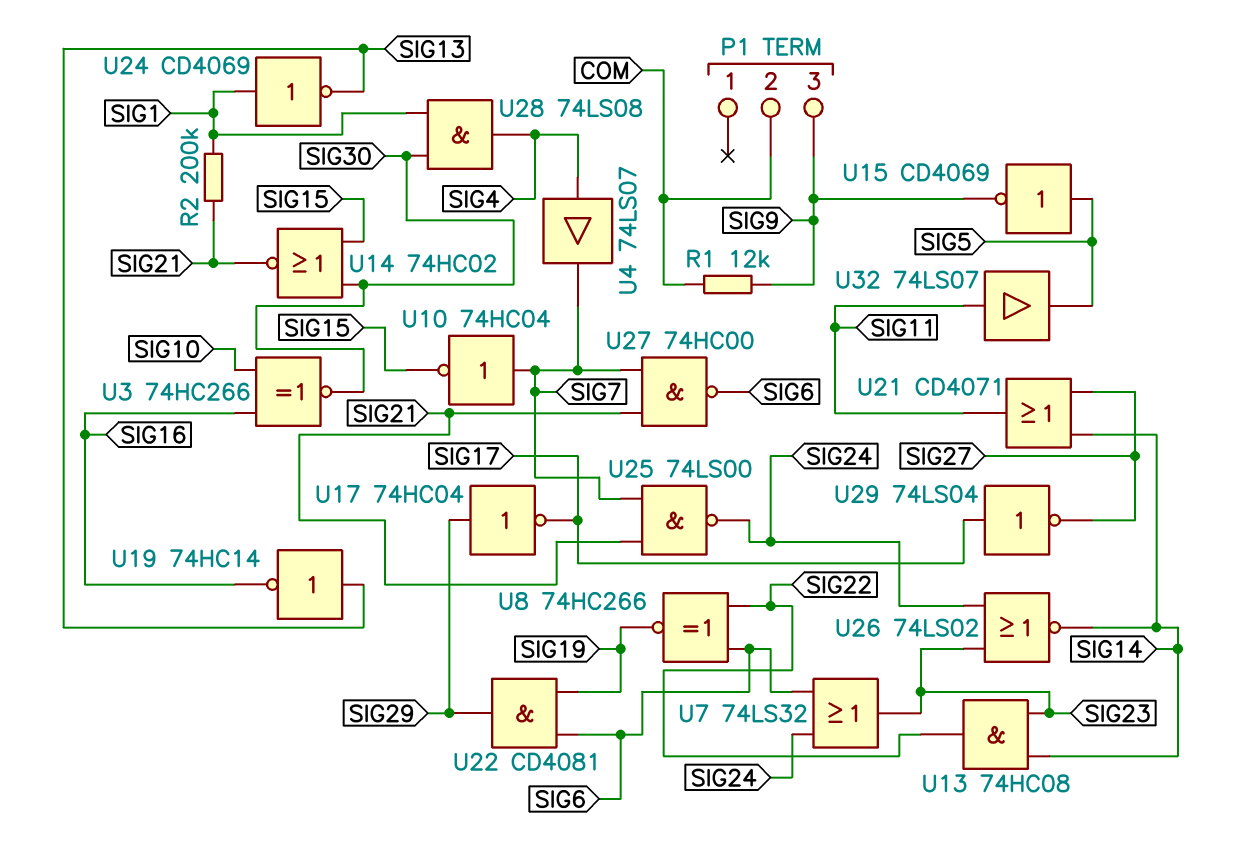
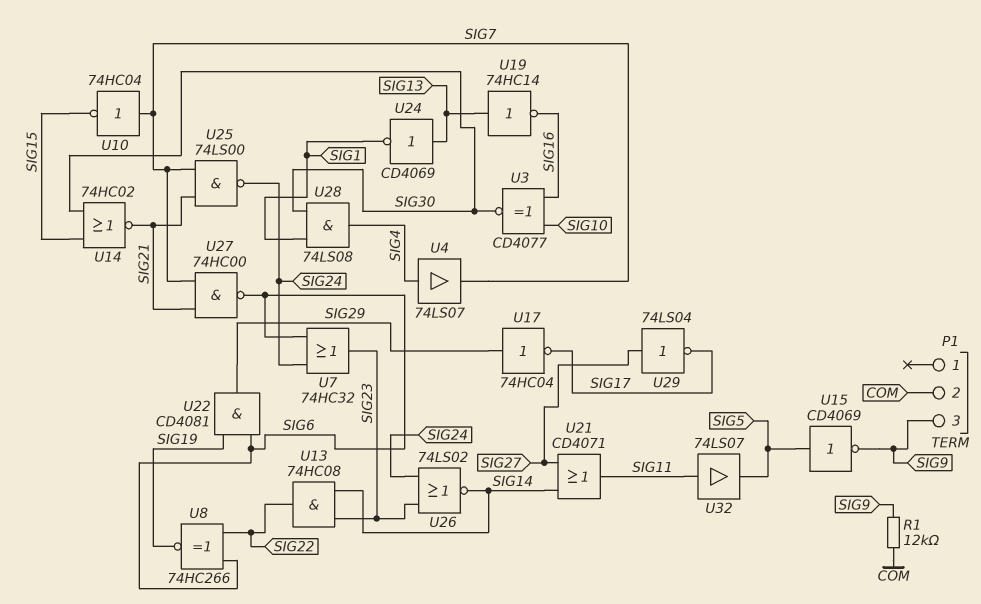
R2: 200k (SIG1, SIG21) -> none
U3: XNOR 74HC266 (in SIG10, in SIG16, out SIG30) -> XNOR CD4077 (in SIG10, in SIG16, out SIG30)
U7: OR 74LS32 (in SIG6, in SIG24, out SIG23) -> OR 74HC32 (in SIG6, in SIG24, out SIG23)
U24: NOT CD4069 (in SIG1, out SIG13) -> NOT CD4069 (in SIG13, out SIG1)
U29: NOT 74LS04 (in SIG17, out SIG27) -> NOT 74LS04 (in SIG27, out SIG17)

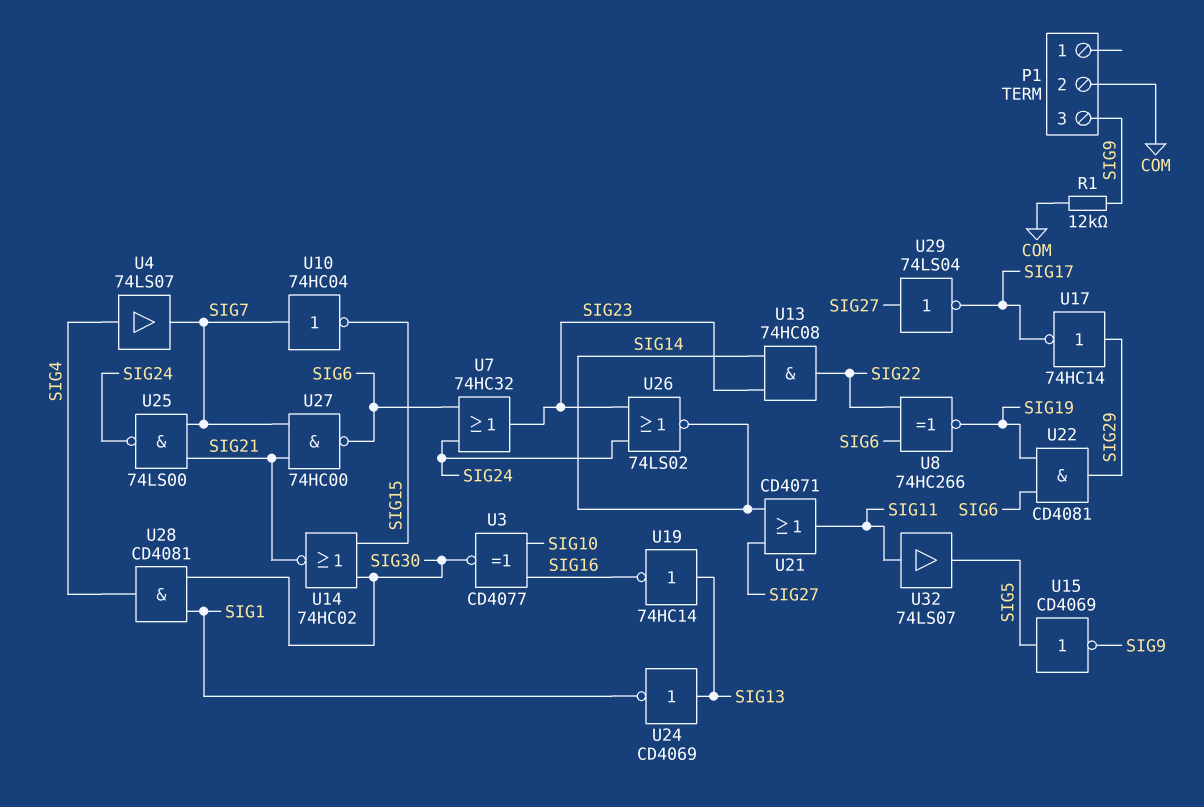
U17: NOT 74HC04 (in SIG29, out SIG17) -> NOT 74HC14 (in SIG29, out SIG17)
U28: AND 74LS08 (in SIG1, in SIG30, out SIG4) -> AND CD4081 (in SIG1, in SIG30, out SIG4)

